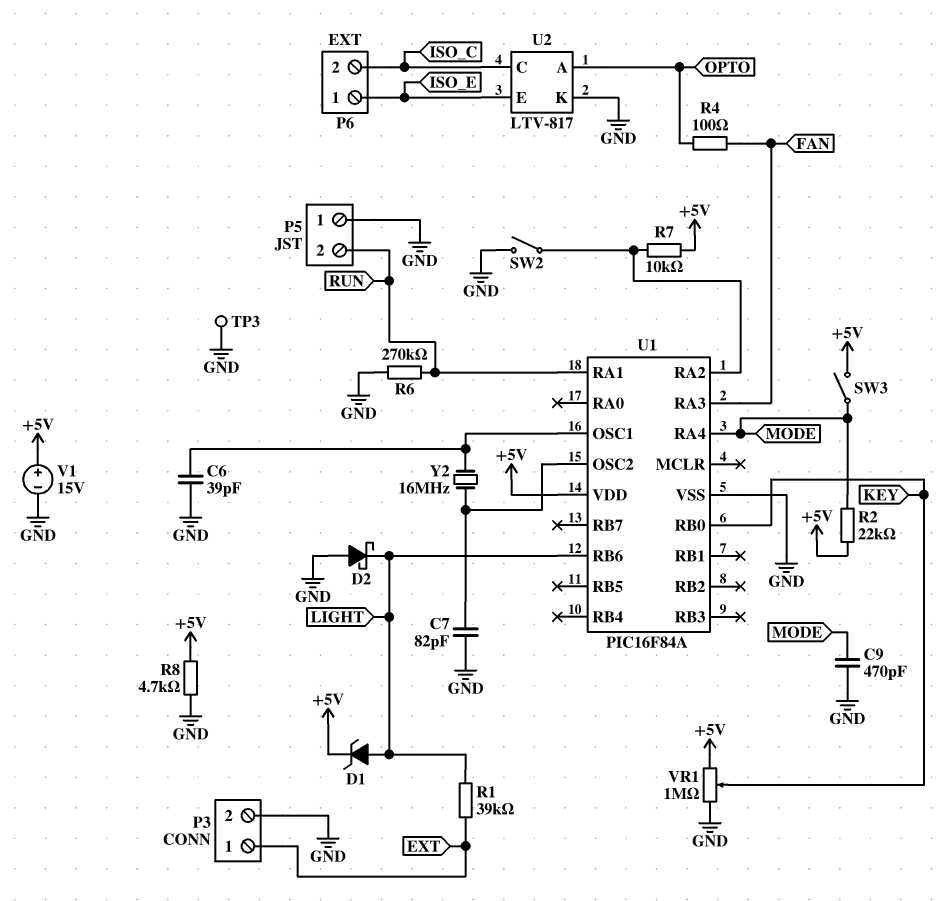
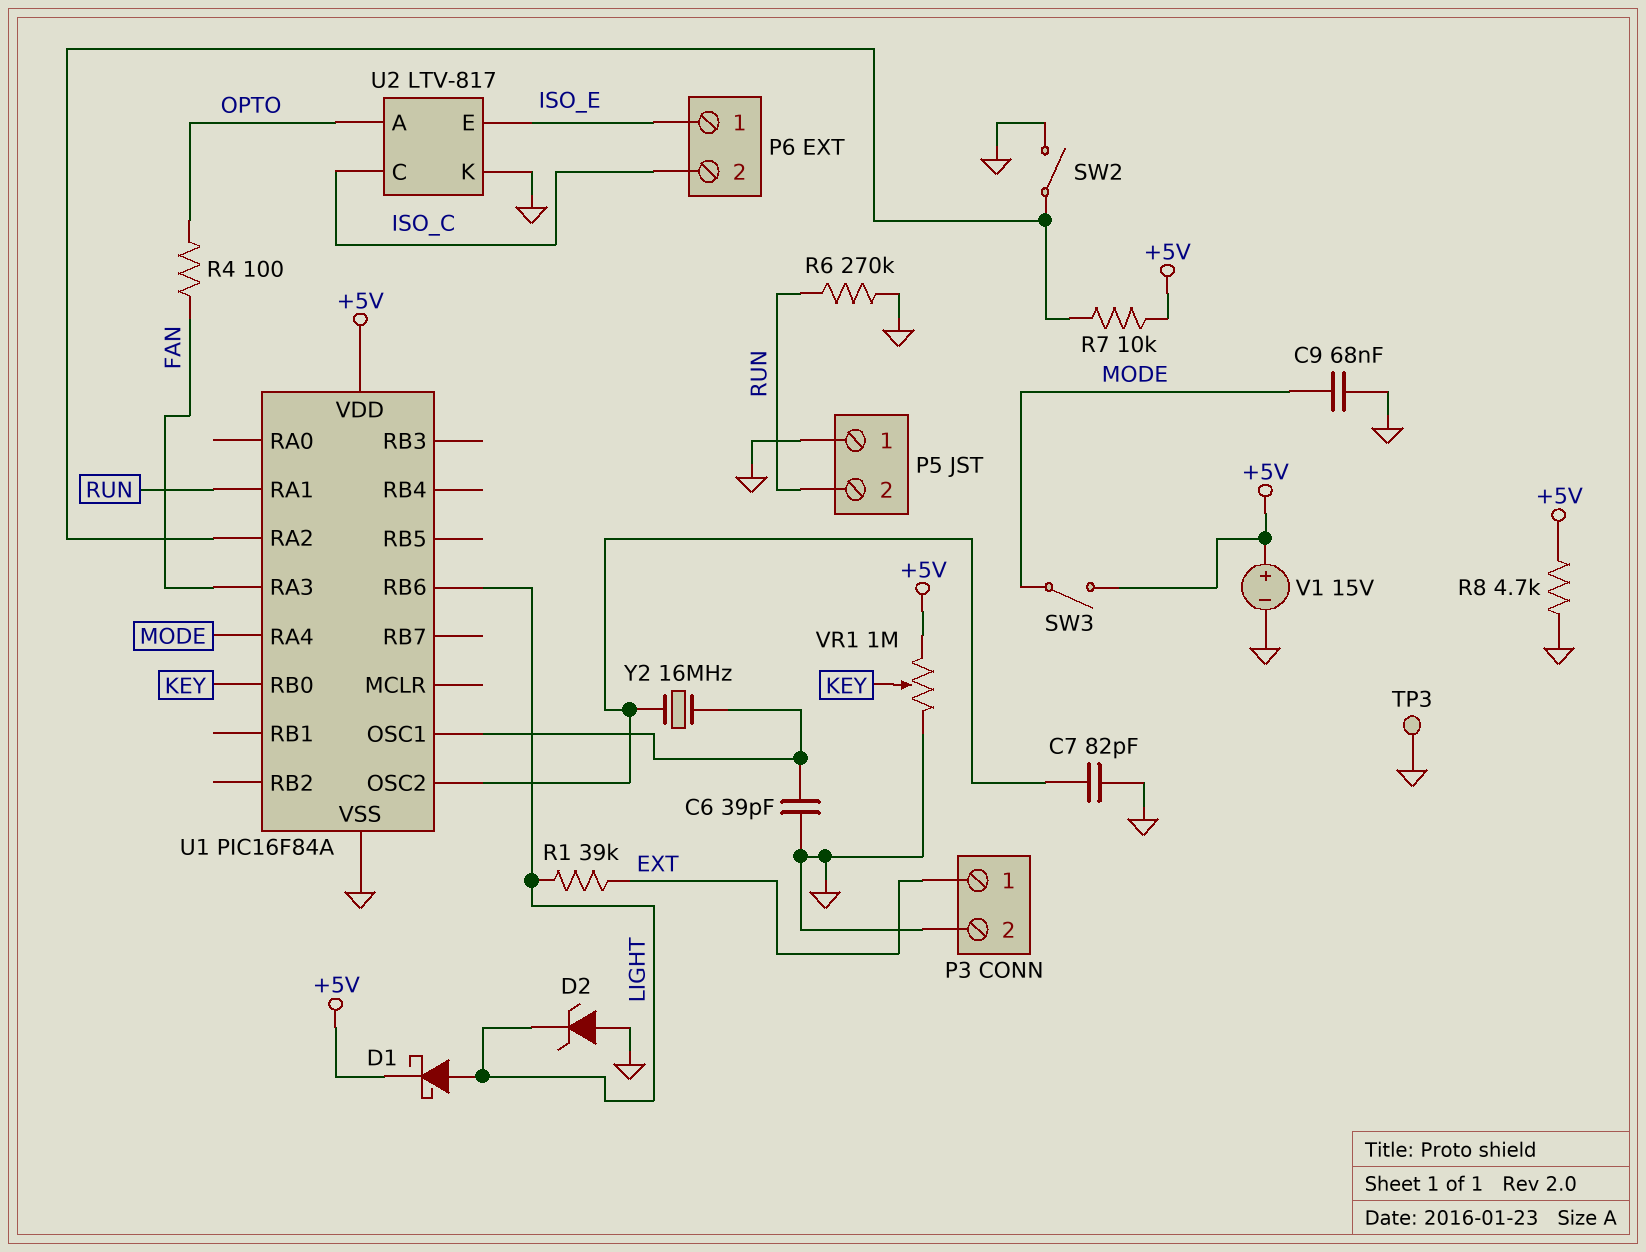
C9: 470pF (GND, MODE) -> 68nF (GND, MODE)
D1: zener (A LIGHT, K +5V) -> schottky (A LIGHT, K +5V)
D2: schottky (A GND, K LIGHT) -> zener (A GND, K LIGHT)
R2: 22k (+5V, MODE) -> none

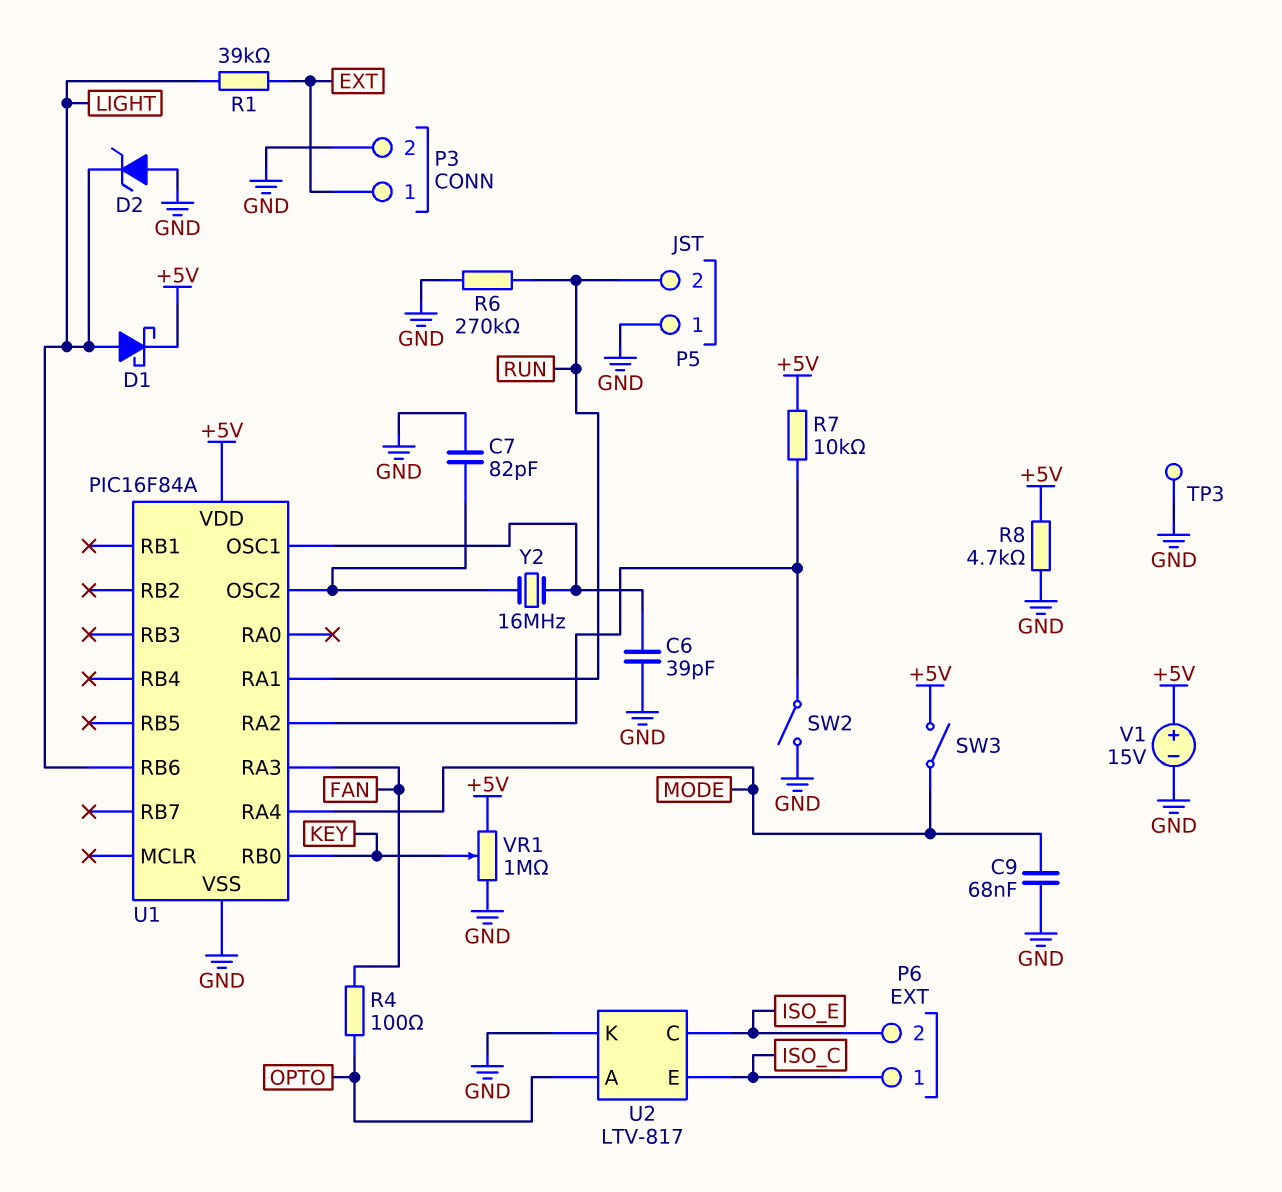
P6 pin 1: ISO_E -> ISO_C
P6 pin 2: ISO_C -> ISO_E
U2 pin C: ISO_C -> ISO_E
U2 pin E: ISO_E -> ISO_C

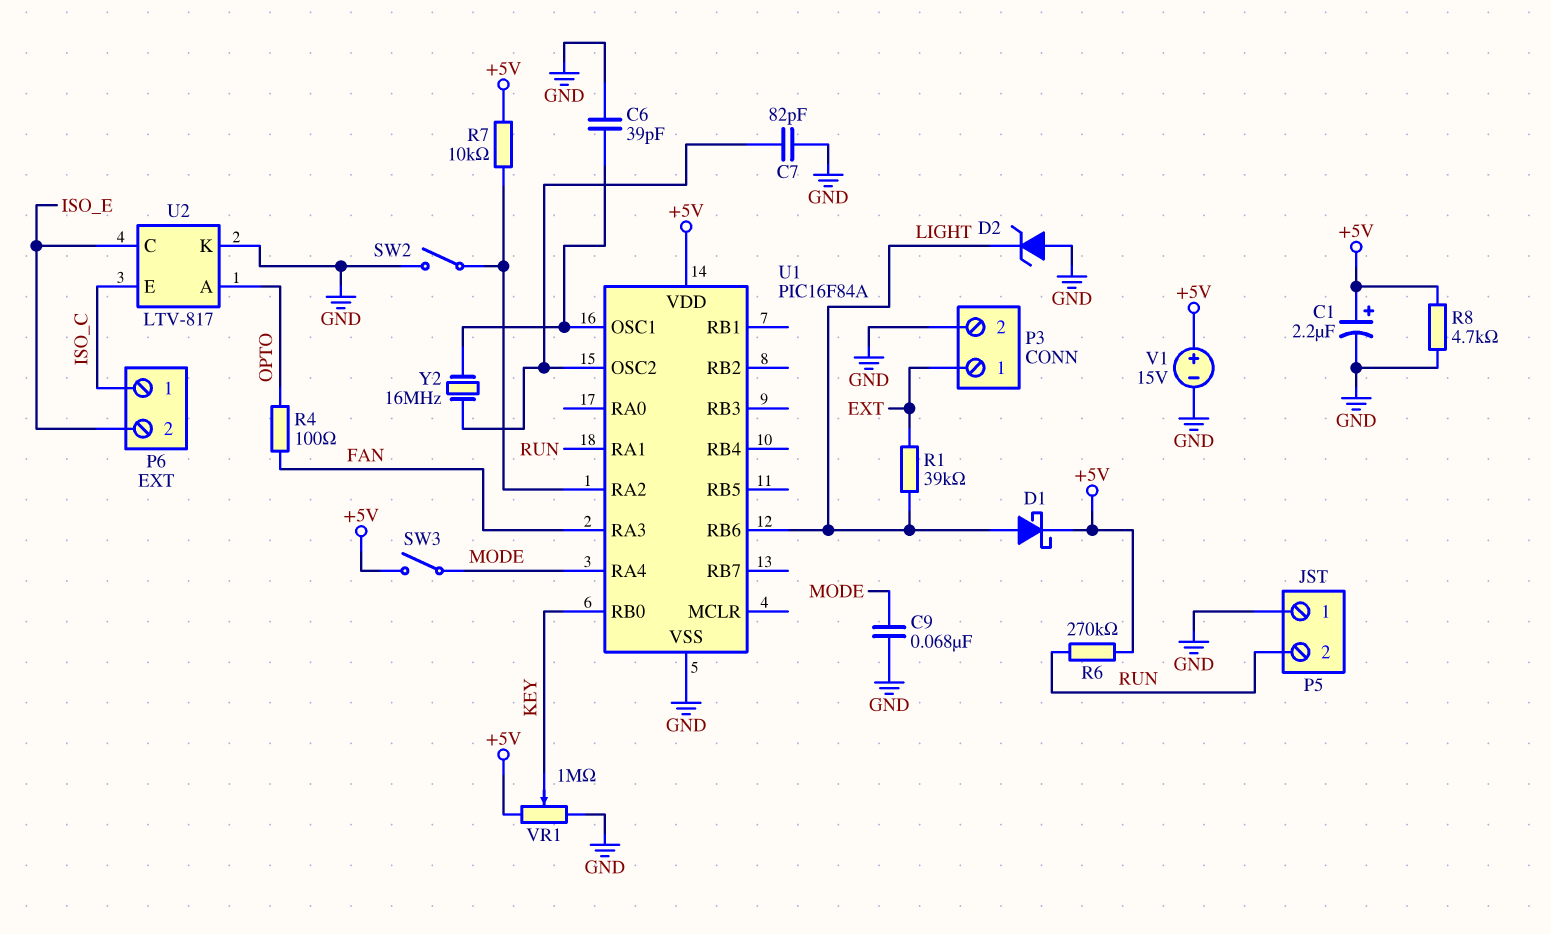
C1: none -> 2.2uF (plus +5V, minus GND)
R6: 270k (GND, RUN) -> 270k (+5V, RUN)
TP3: test point (GND) -> none

